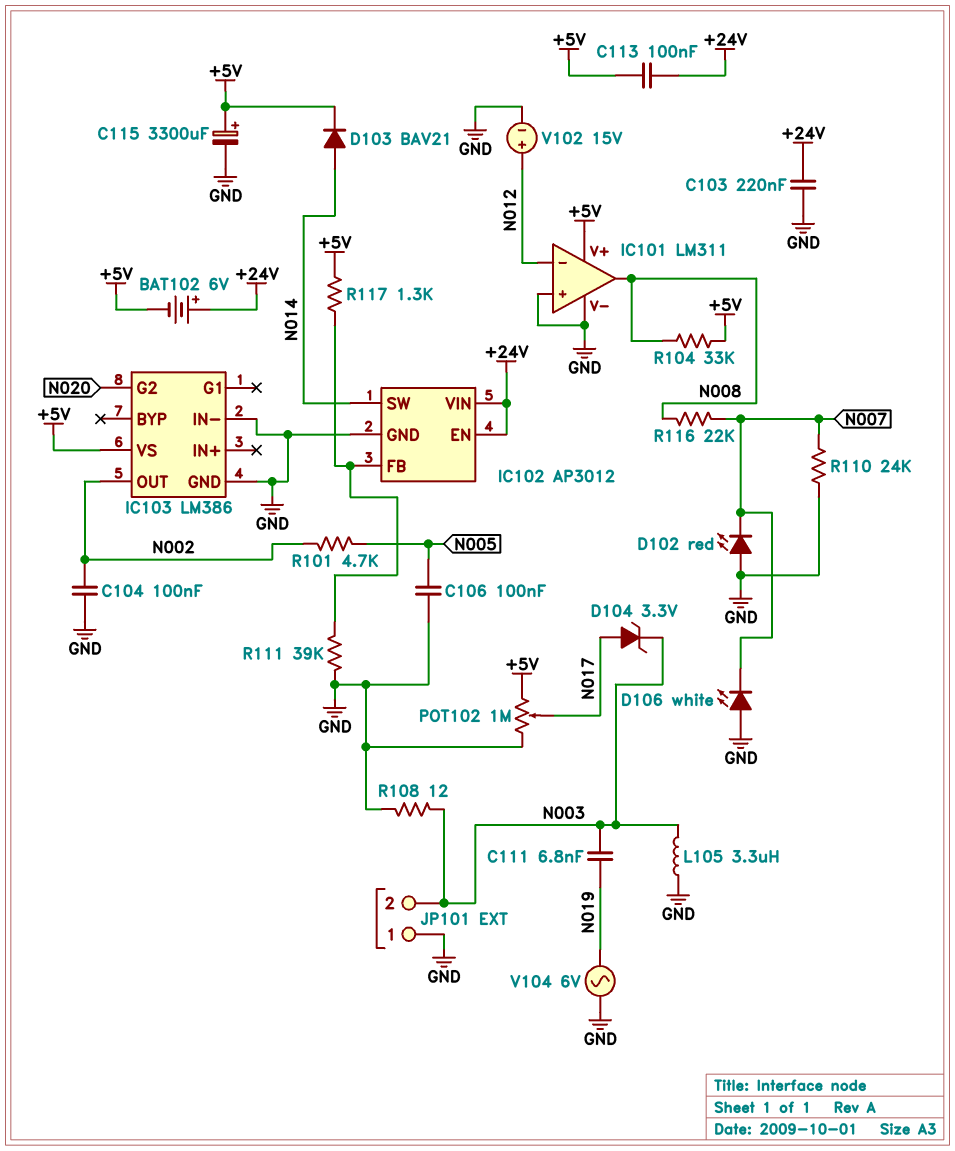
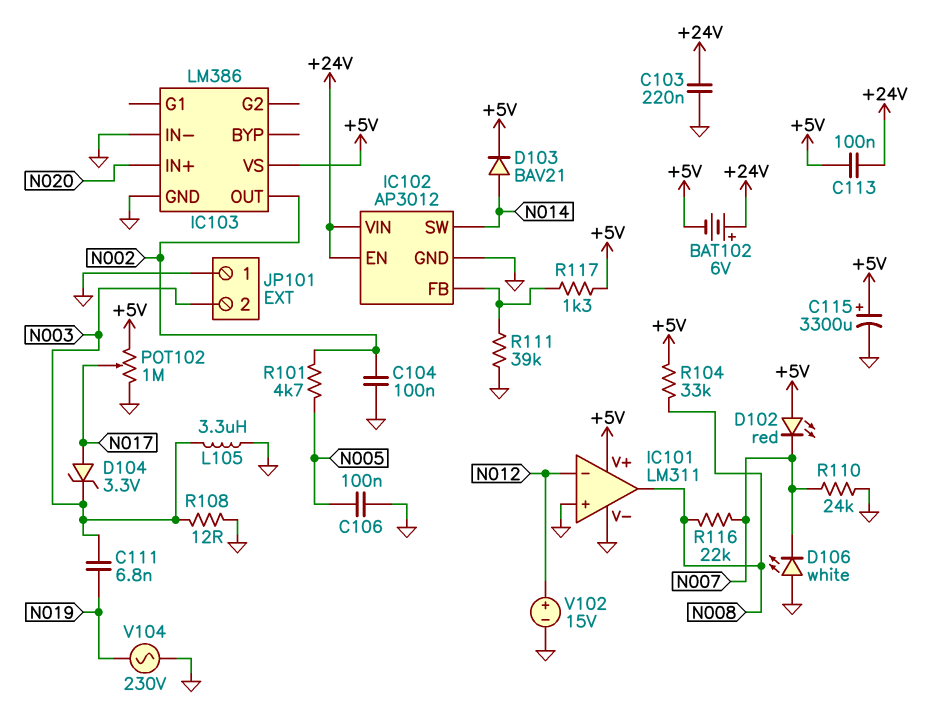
D102: LED red (A GND, K N007) -> LED red (A +5V, K N007)
IC103 pin G2: N020 -> none
IC103 pin IN+: none -> N020
V104: AC 6V (GND, N019) -> AC 230V (GND, N019)

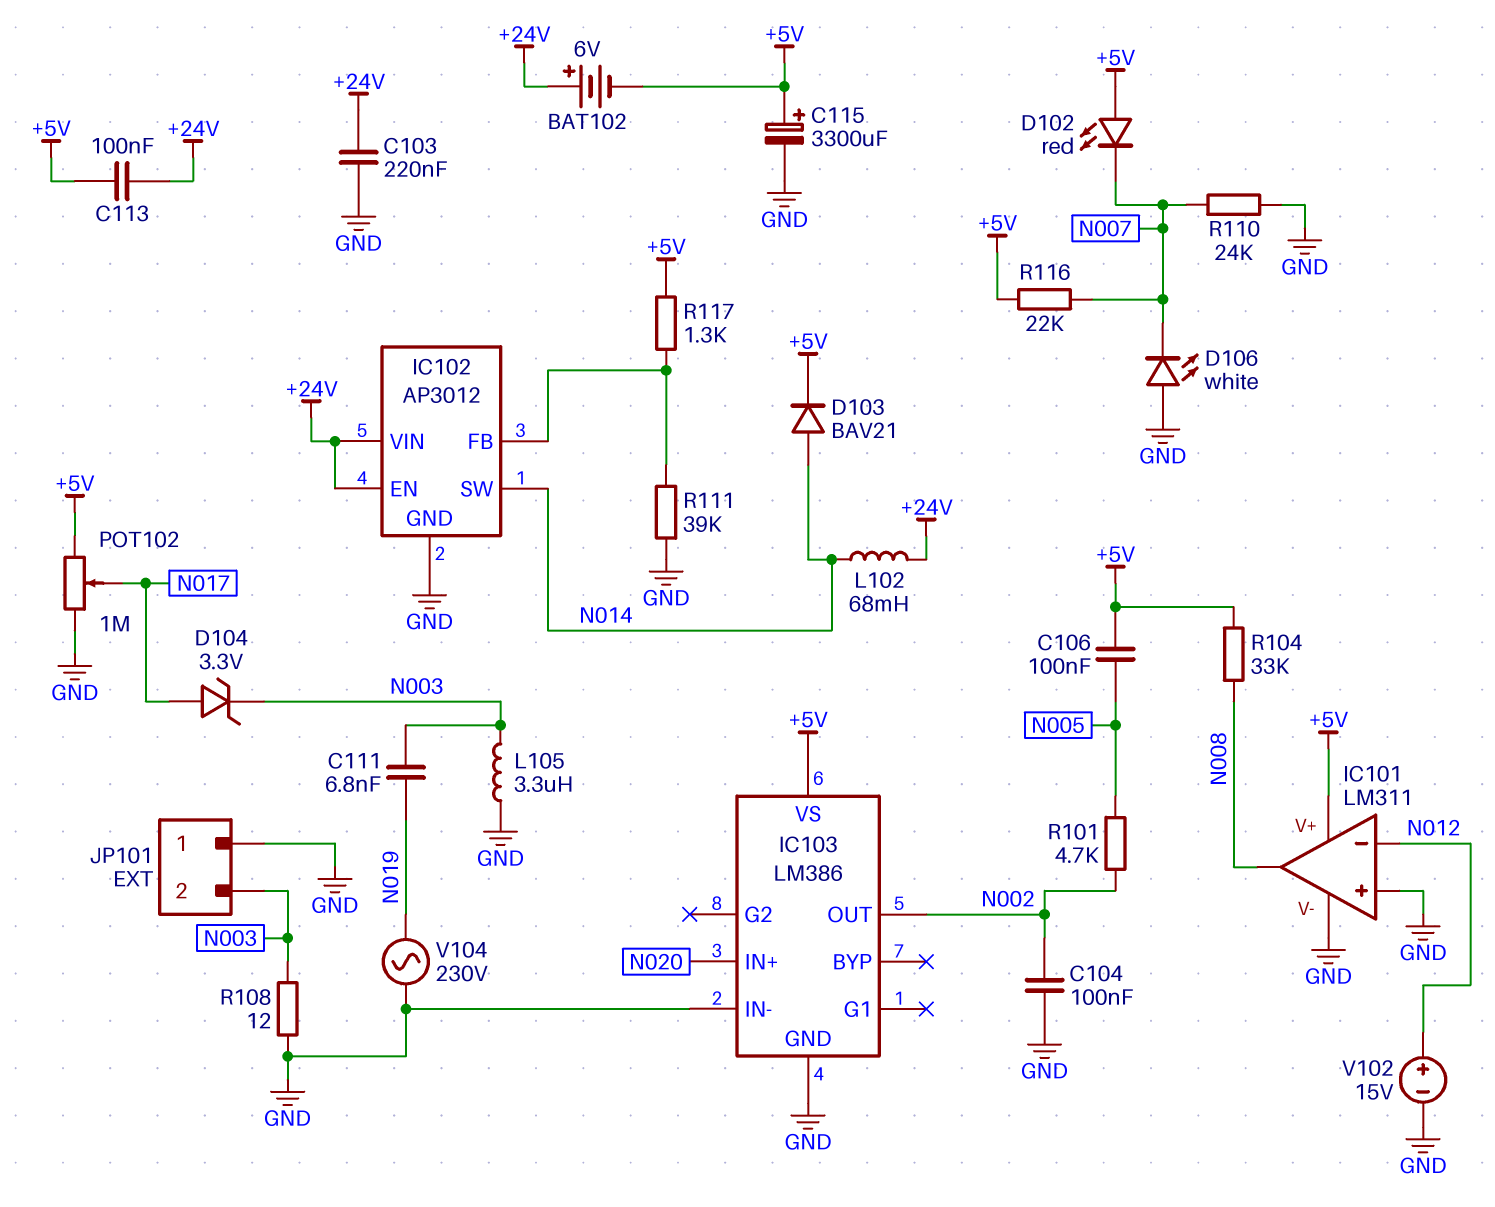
C106: 100nF (GND, N005) -> 100nF (+5V, N005)
L102: none -> 68mH (+24V, N014)
R116: 22k (N007, N008) -> 22k (+5V, N007)

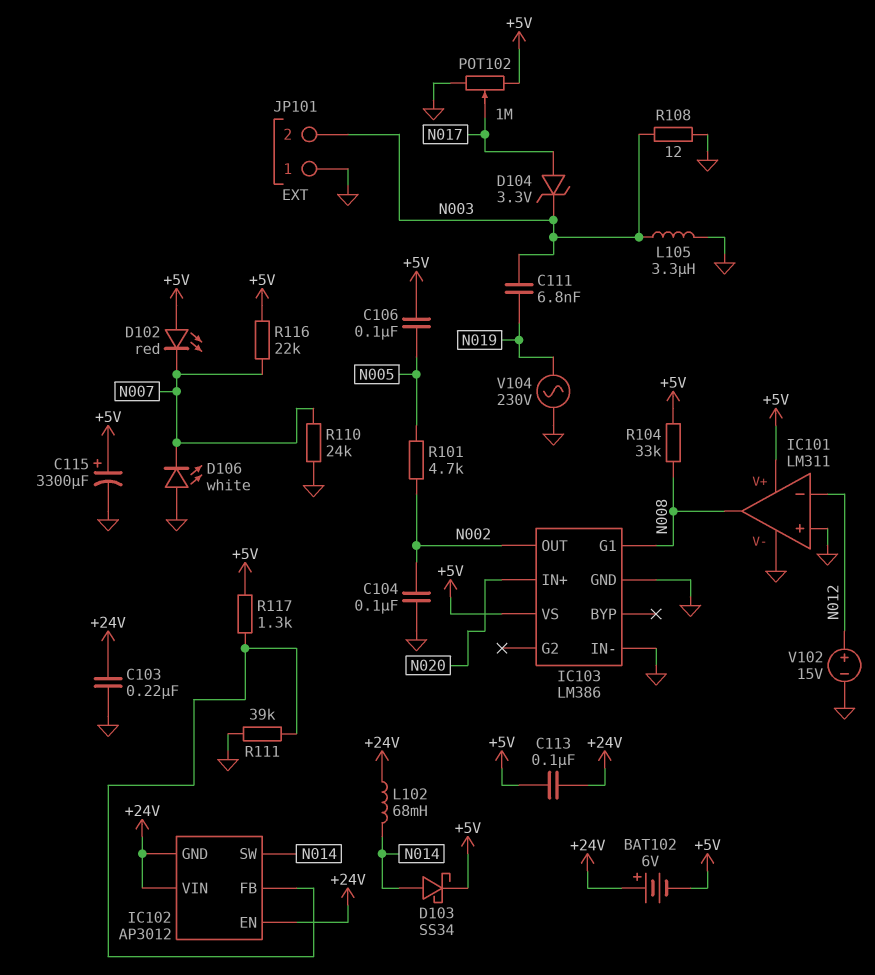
D103: diode BAV21 (A N014, K +5V) -> schottky SS34 (A N014, K +5V)
IC102 pin GND: GND -> +24V
IC103 pin G1: none -> N008

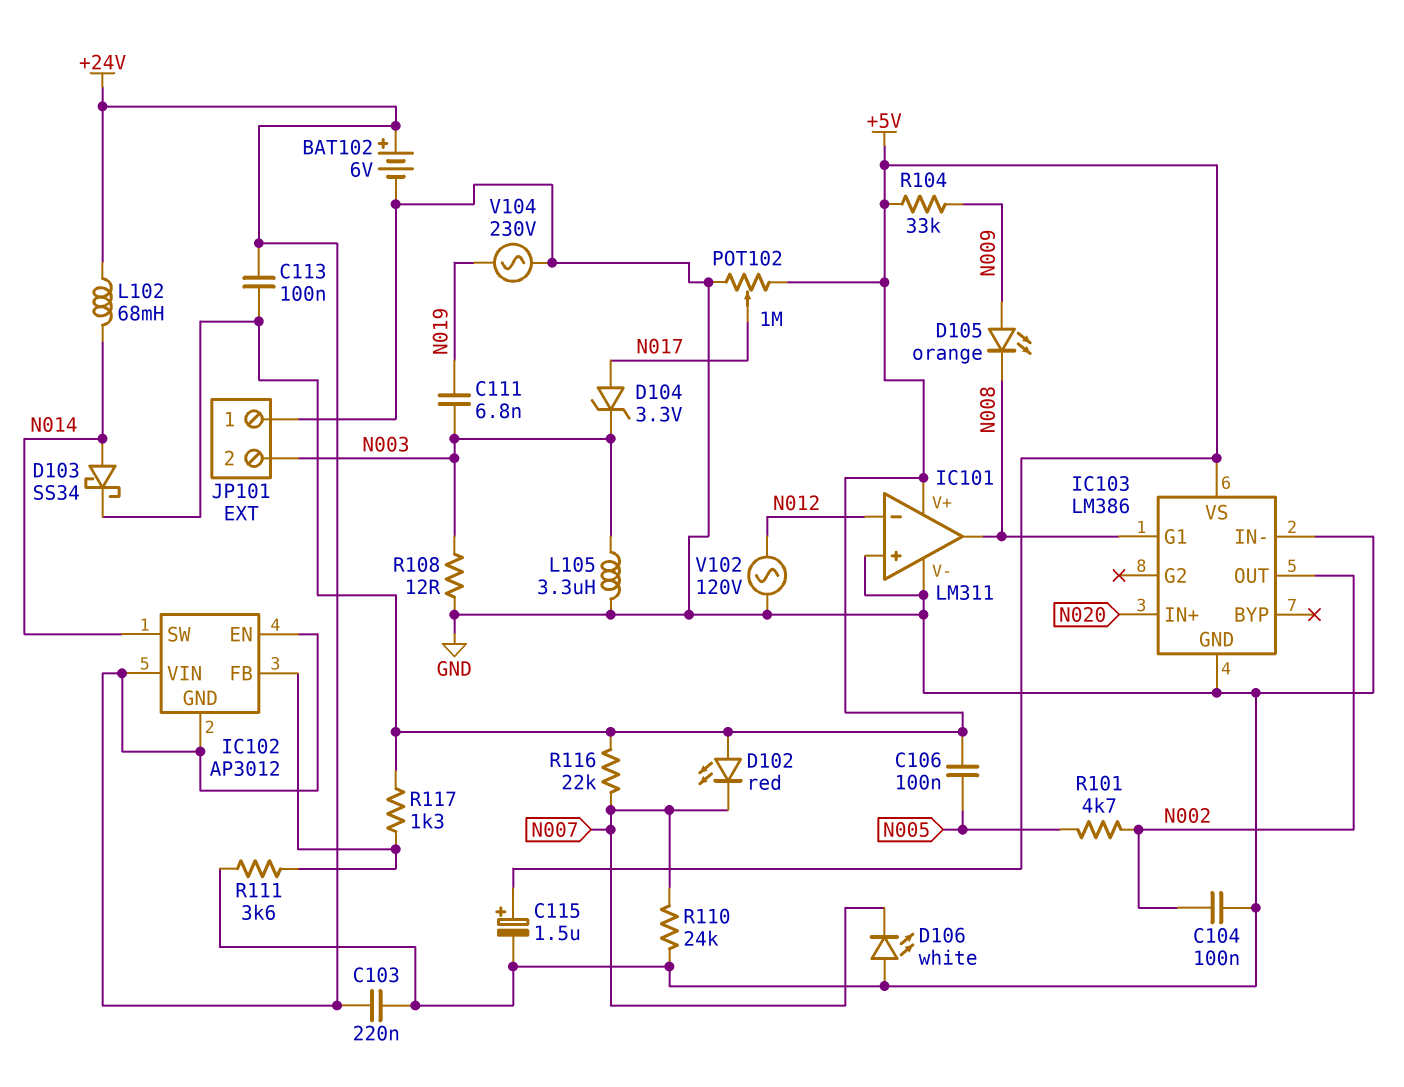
BAT102: 6V (plus +24V, minus +5V) -> 6V (plus +24V, minus GND)
C115: 3300uF (plus +5V, minus GND) -> 1.5uF (plus +5V, minus GND)
D105: none -> LED orange (A N009, K N008)
R104: 33k (+5V, N008) -> 33k (+5V, N009)
R111: 39k (GND, IC102/FB) -> 3.6k (GND, IC102/FB)
V102: 15V (plus N012, minus GND) -> AC 120V (GND, N012)

